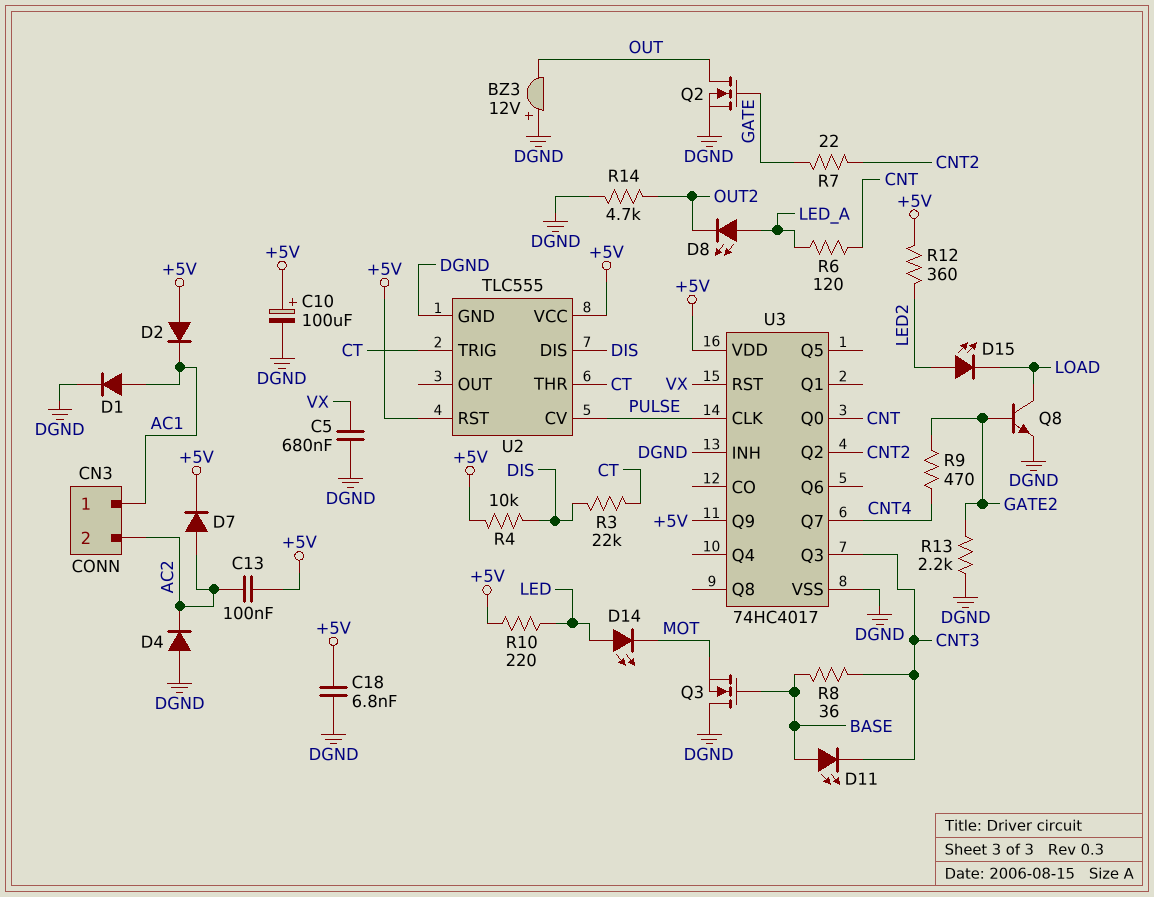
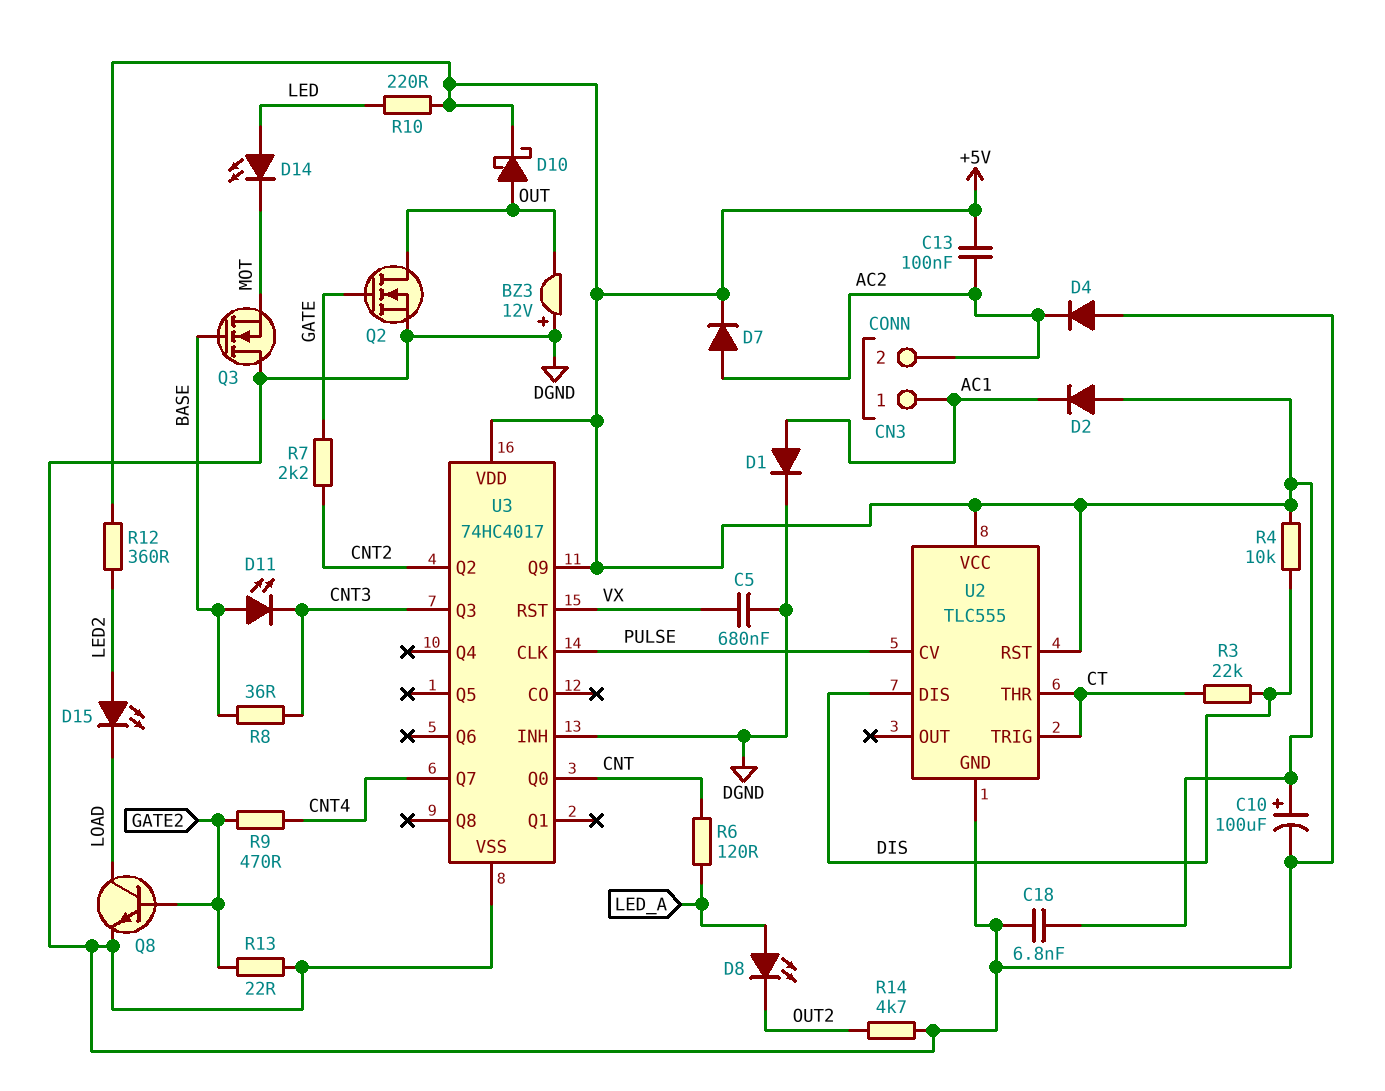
D10: none -> schottky (A OUT, K +5V)
R7: 22 (CNT2, GATE) -> 2.2k (CNT2, GATE)
R13: 2.2k (DGND, GATE2) -> 22 (DGND, GATE2)

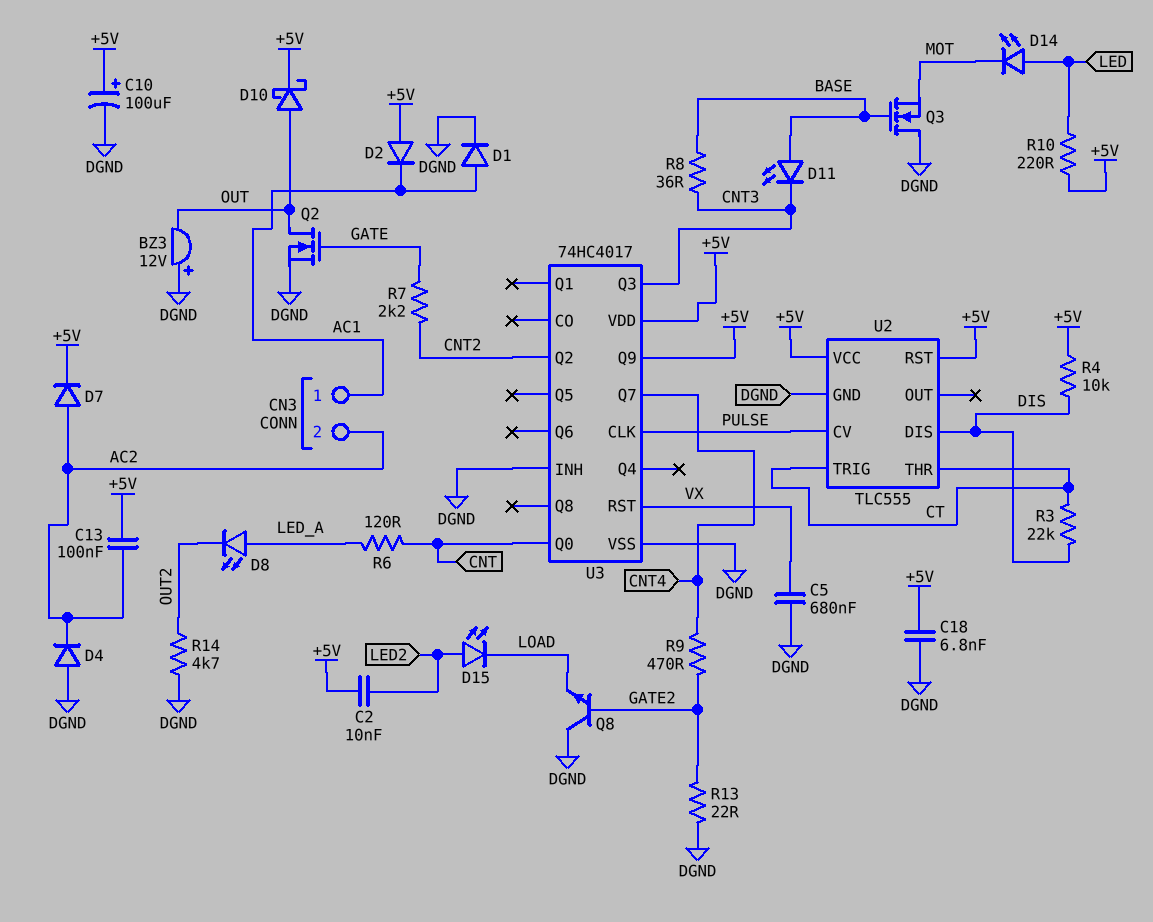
C2: none -> 10nF (+5V, LED2)
Q8: NPN (B GATE2, C LOAD, E DGND) -> NPN (B GATE2, C DGND, E LOAD)
R12: 360 (+5V, LED2) -> none

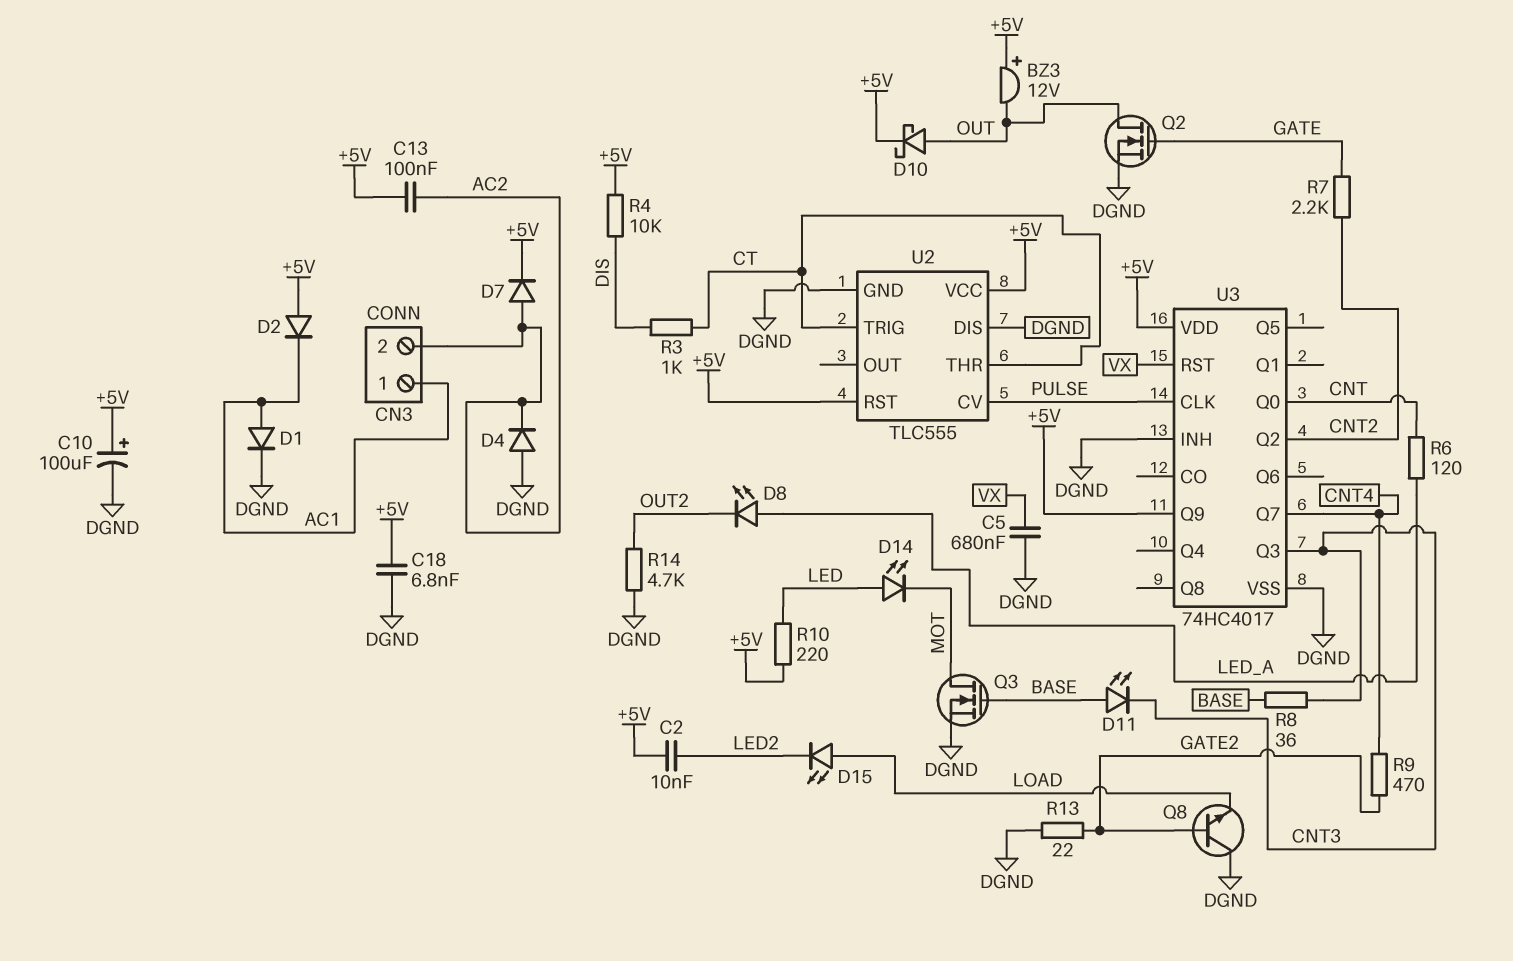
BZ3: buzzer 12V (plus DGND, minus OUT) -> buzzer 12V (plus +5V, minus OUT)
D15: LED (A LED2, K LOAD) -> LED (A LOAD, K LED2)
Q3: NMOS (G BASE, D DGND, S MOT) -> NMOS (G BASE, D MOT, S DGND)
R3: 22k (CT, DIS) -> 1k (CT, DIS)
U2 pin DIS: DIS -> DGND

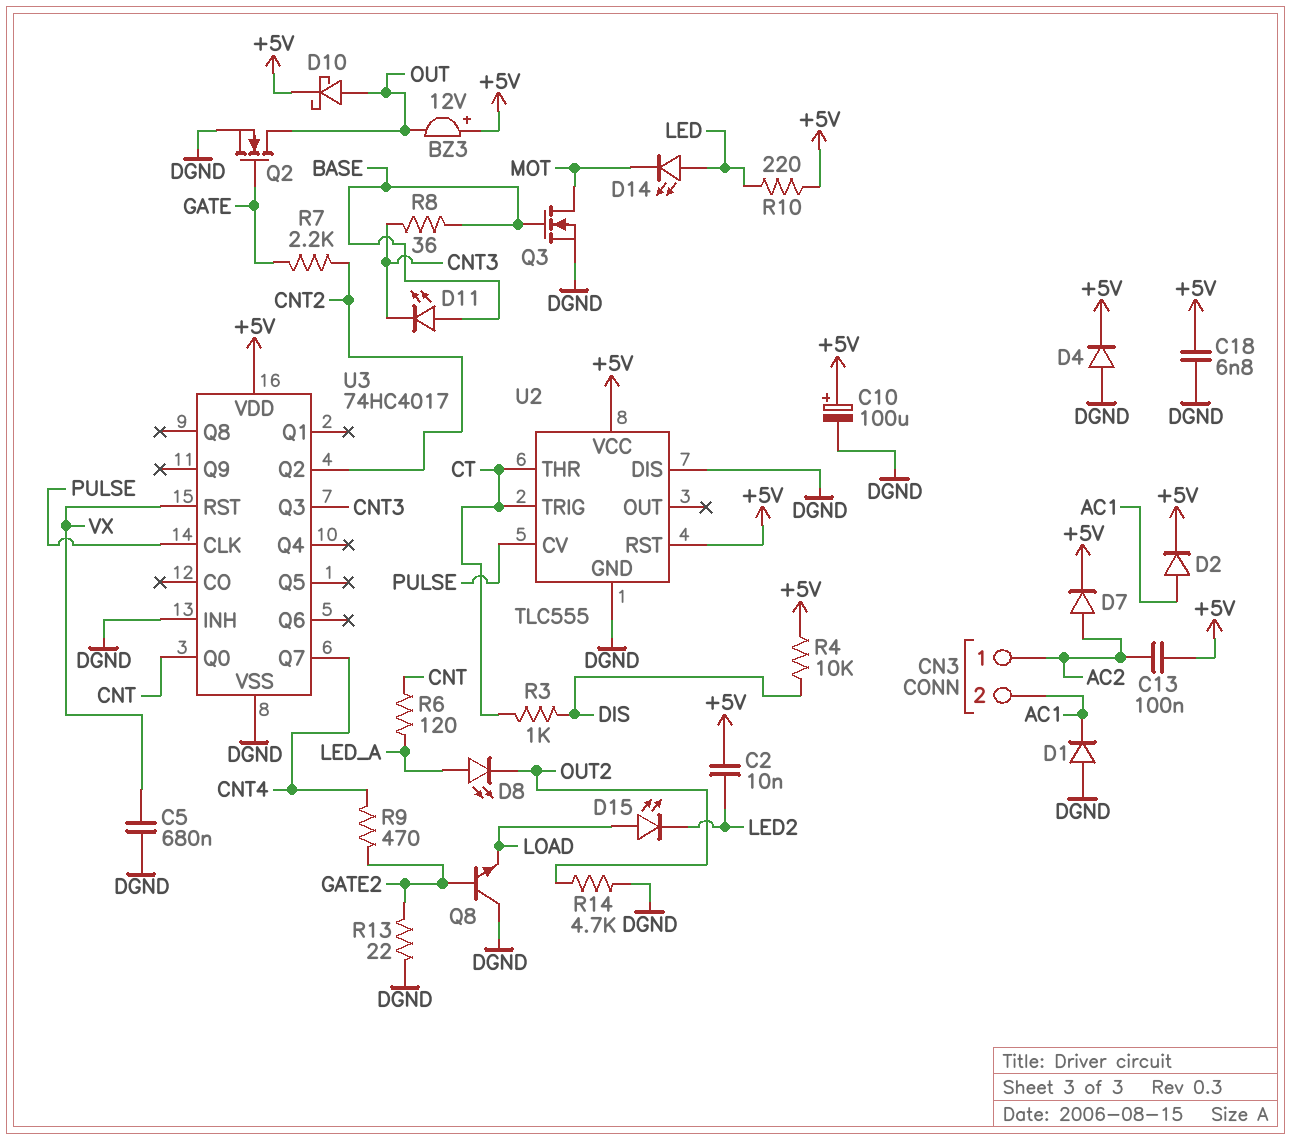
CN3 pin 1: AC1 -> AC2
CN3 pin 2: AC2 -> AC1
D1: diode (A AC1, K DGND) -> diode (A DGND, K AC1)
D2: diode (A +5V, K AC1) -> diode (A AC1, K +5V)
D4: diode (A DGND, K AC2) -> diode (A DGND, K +5V)
U3 pin Q9: +5V -> none

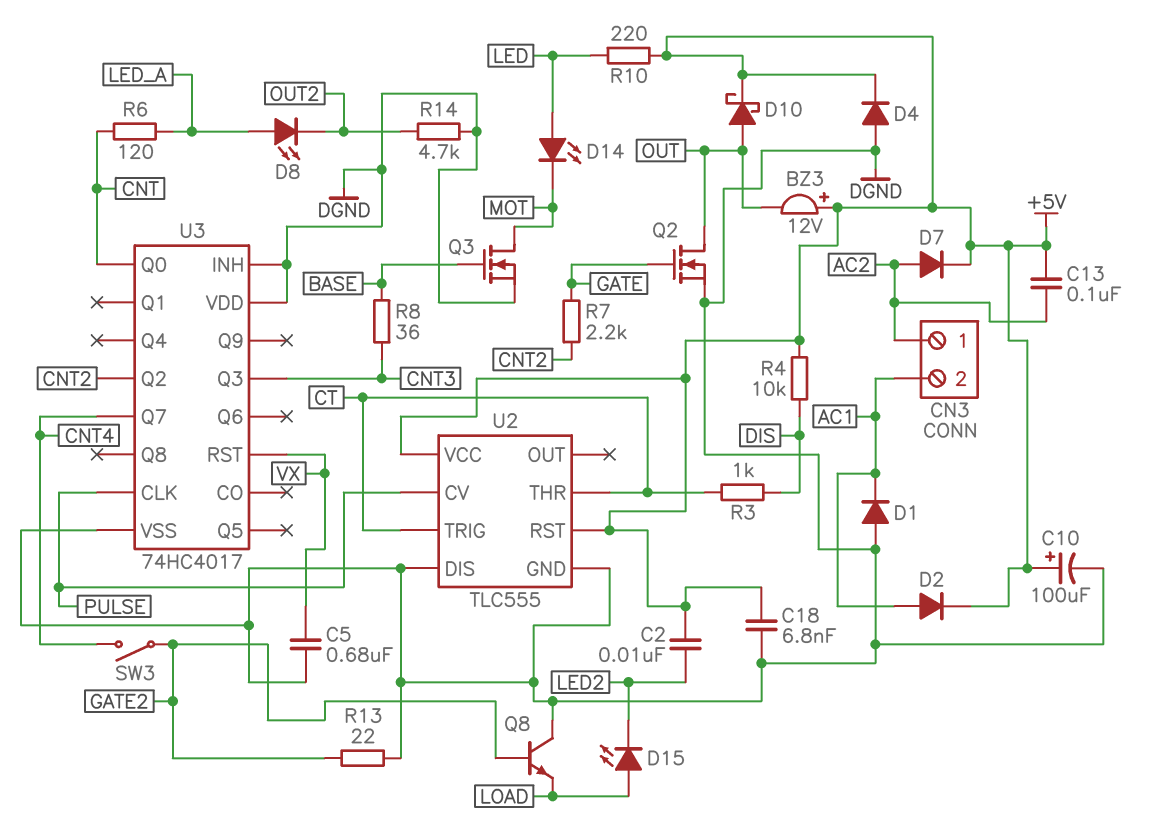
D11: LED (A BASE, K CNT3) -> none
R9: 470 (CNT4, GATE2) -> none
SW3: none -> switch (CNT4, GATE2)
U3 pin VDD: +5V -> DGND

